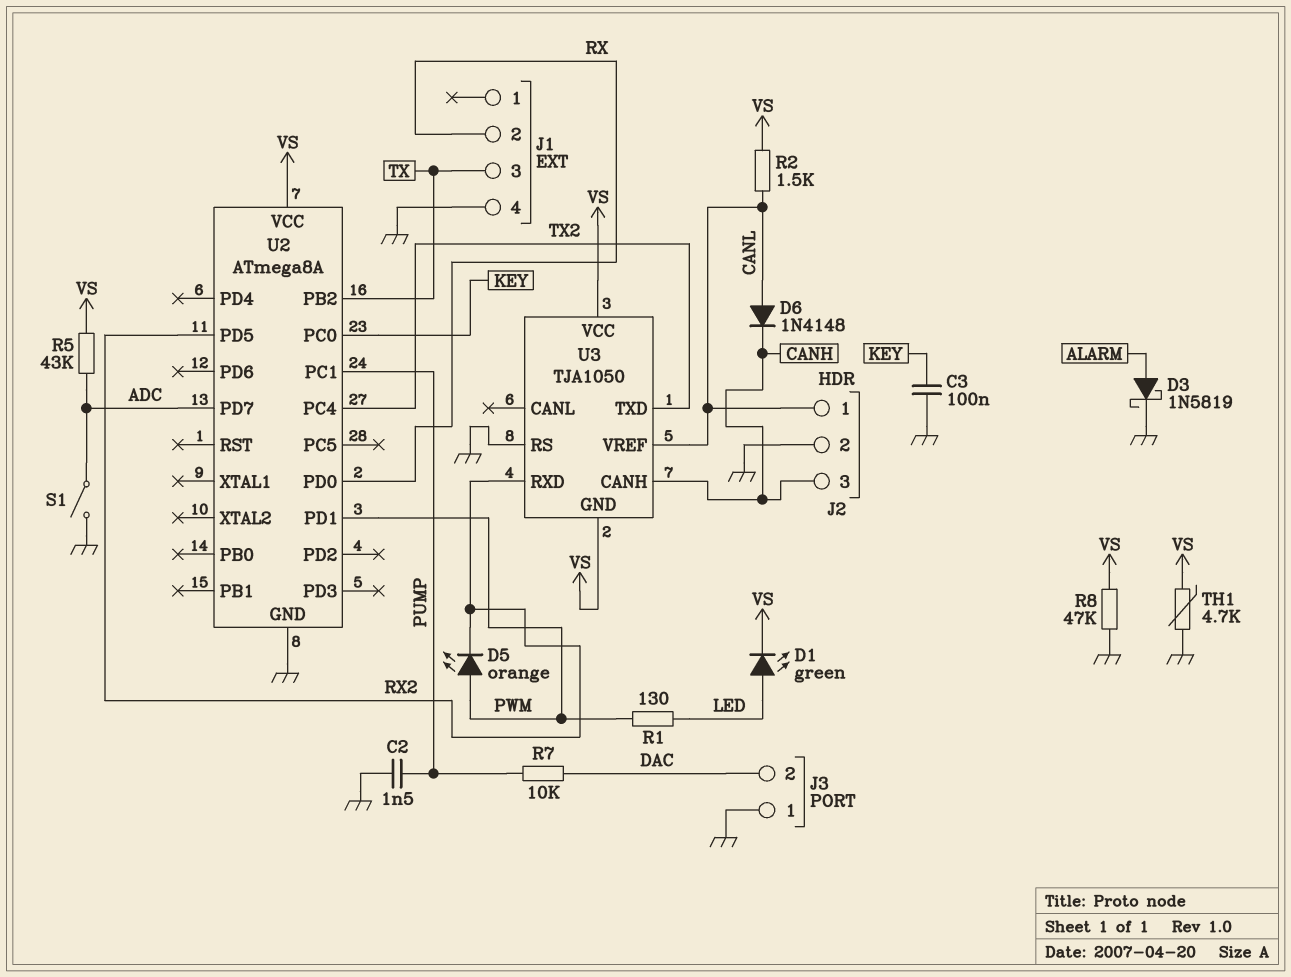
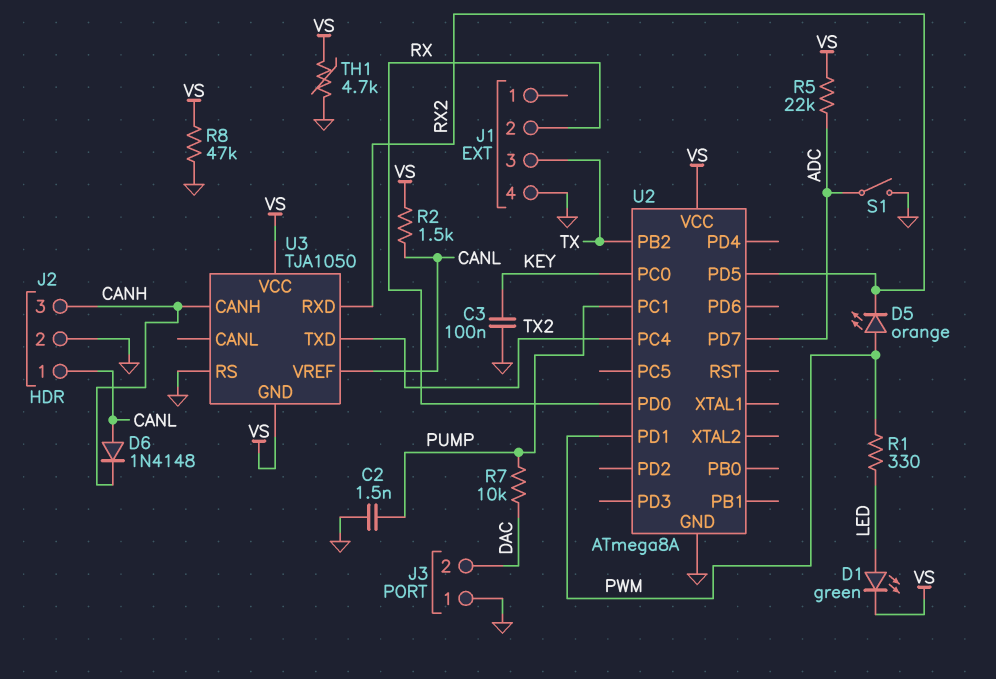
D3: schottky 1N5819 (A ALARM, K GND) -> none
R1: 130 (LED, PWM) -> 330 (LED, PWM)
R5: 43k (ADC, VS) -> 22k (ADC, VS)

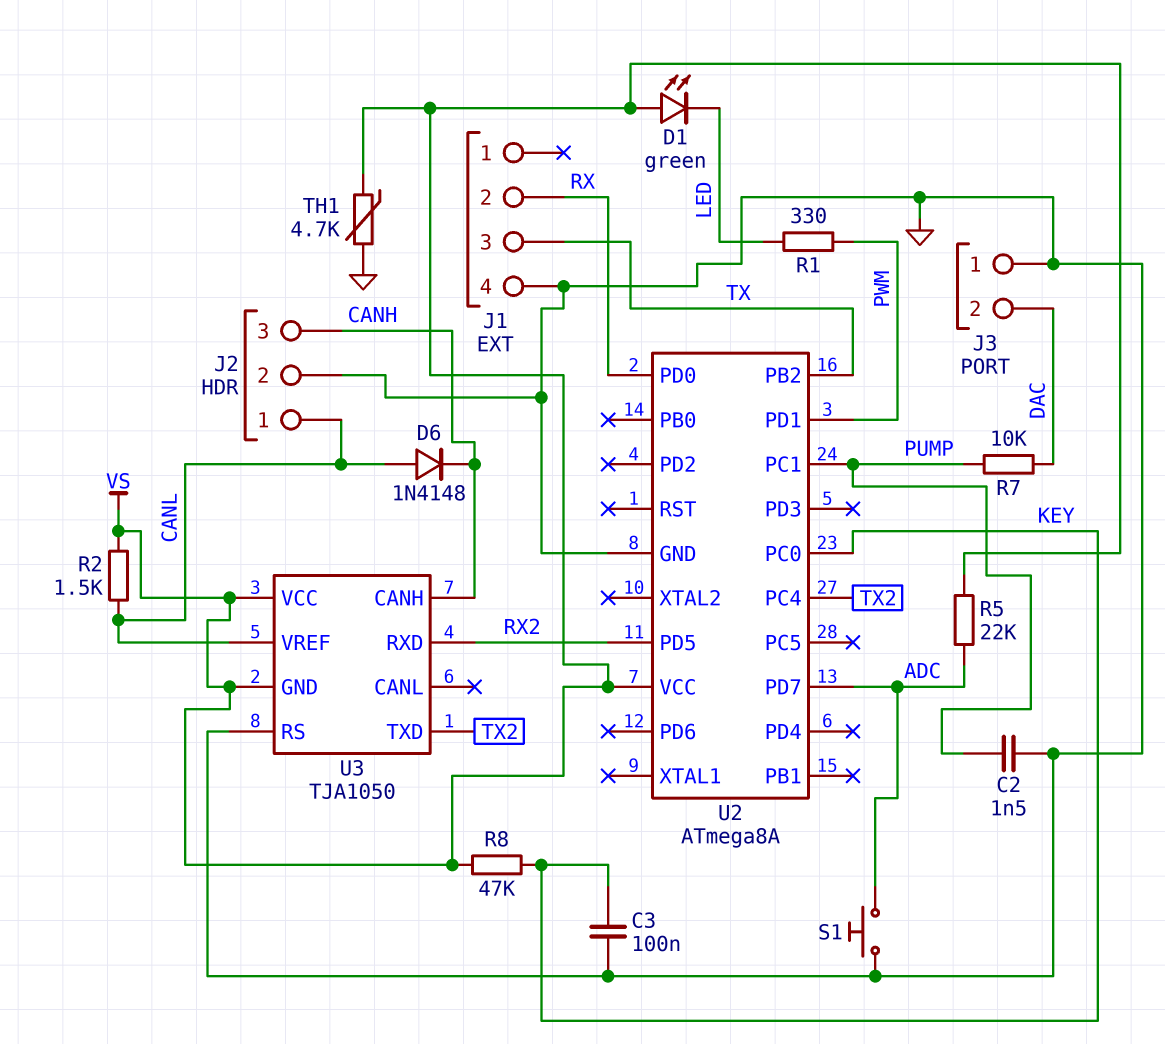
D1: LED green (A LED, K VS) -> LED green (A VS, K LED)
D5: LED orange (A PWM, K RX2) -> none
R8: 47k (GND, VS) -> 47k (KEY, VS)
S1: switch (ADC, GND) -> button (ADC, GND)

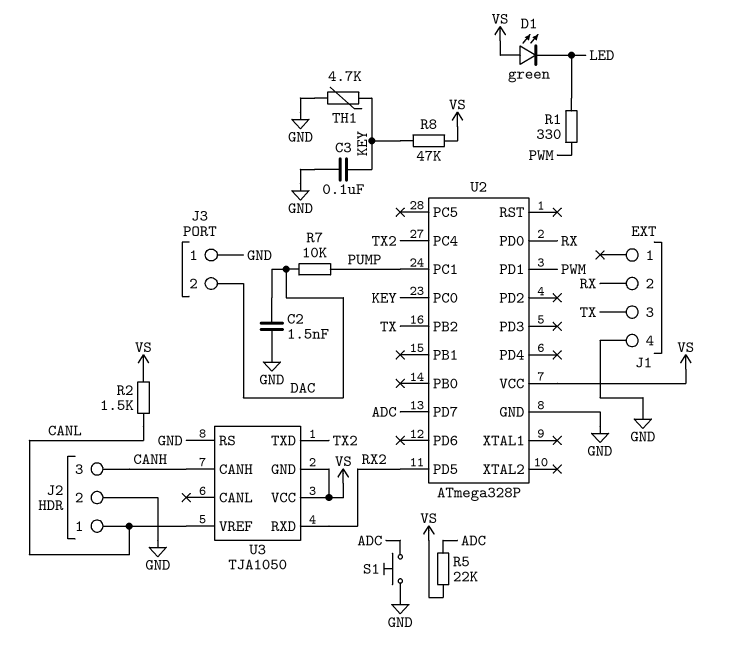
C2: 1.5nF (GND, PUMP) -> 1.5nF (DAC, GND)
D6: diode 1N4148 (A CANL, K CANH) -> none
TH1: 4.7k (GND, VS) -> 4.7k (GND, KEY)
U2: ATmega8A -> ATmega328P

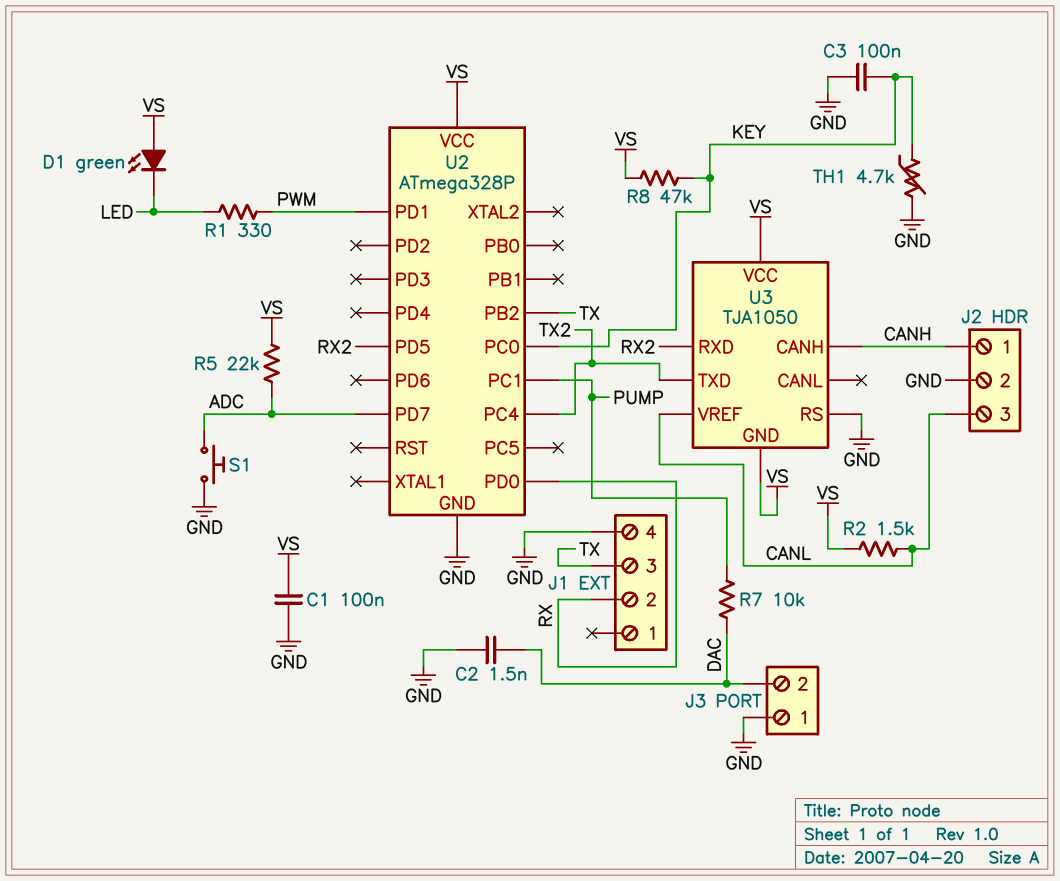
C1: none -> 100nF (GND, VS)
J2 pin 1: CANL -> CANH
J2 pin 3: CANH -> CANL

